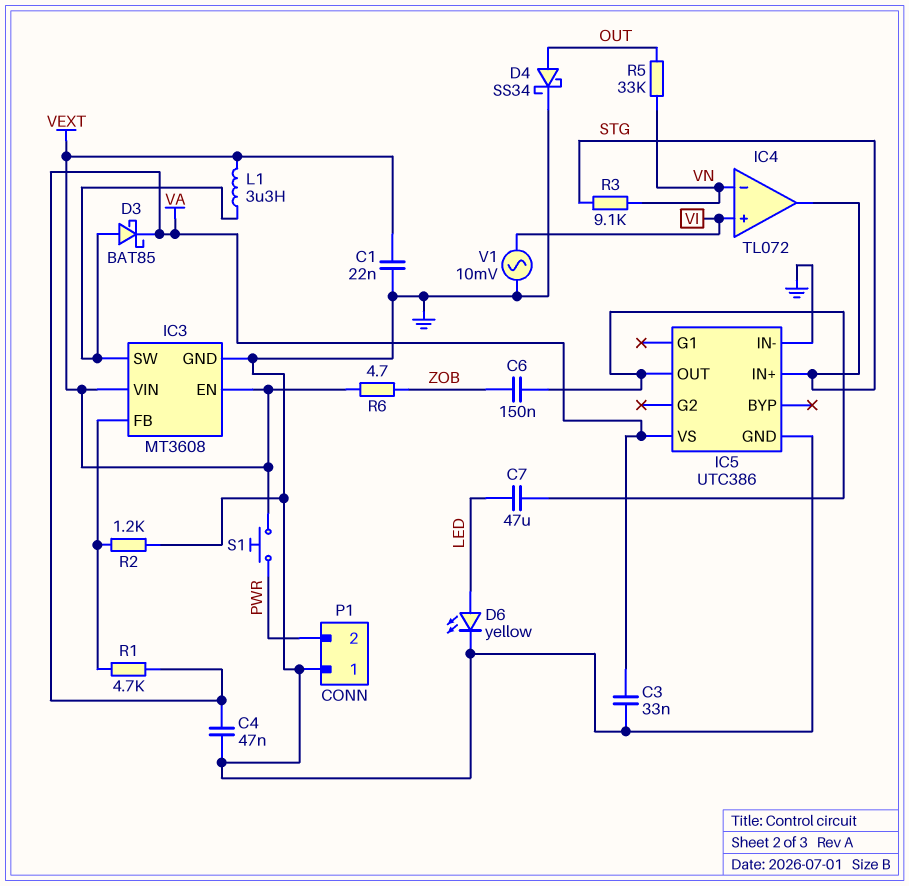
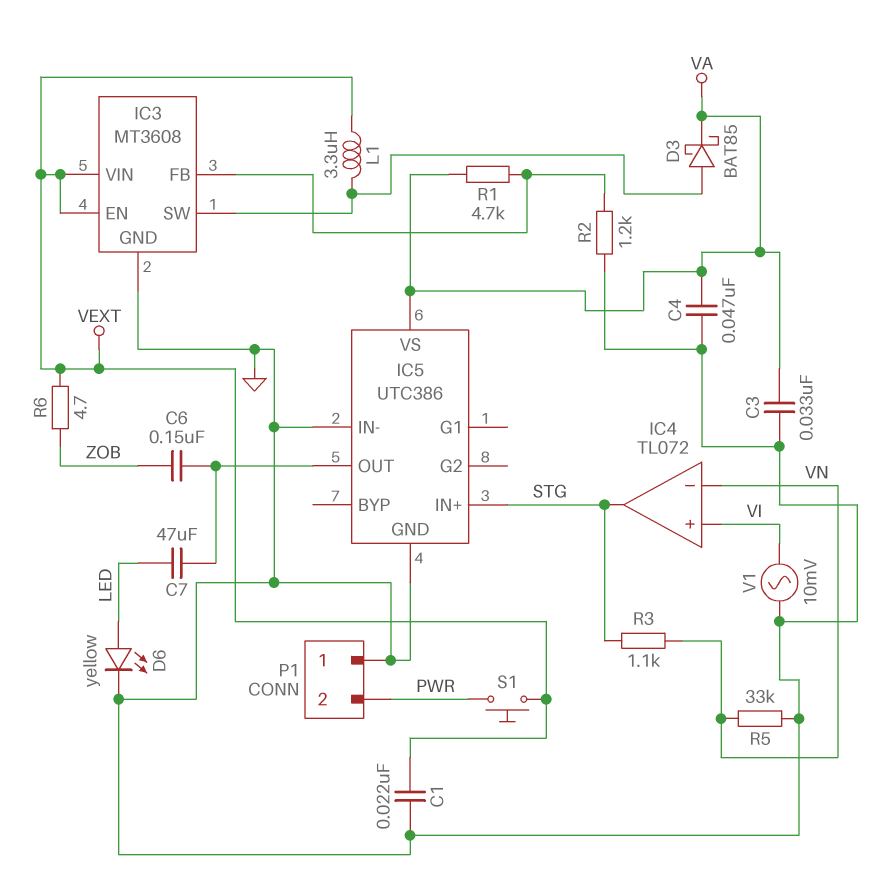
D4: schottky SS34 (A OUT, K GND) -> none
R3: 9.1k (STG, VN) -> 1.1k (STG, VN)
R5: 33k (OUT, VN) -> 33k (GND, VN)

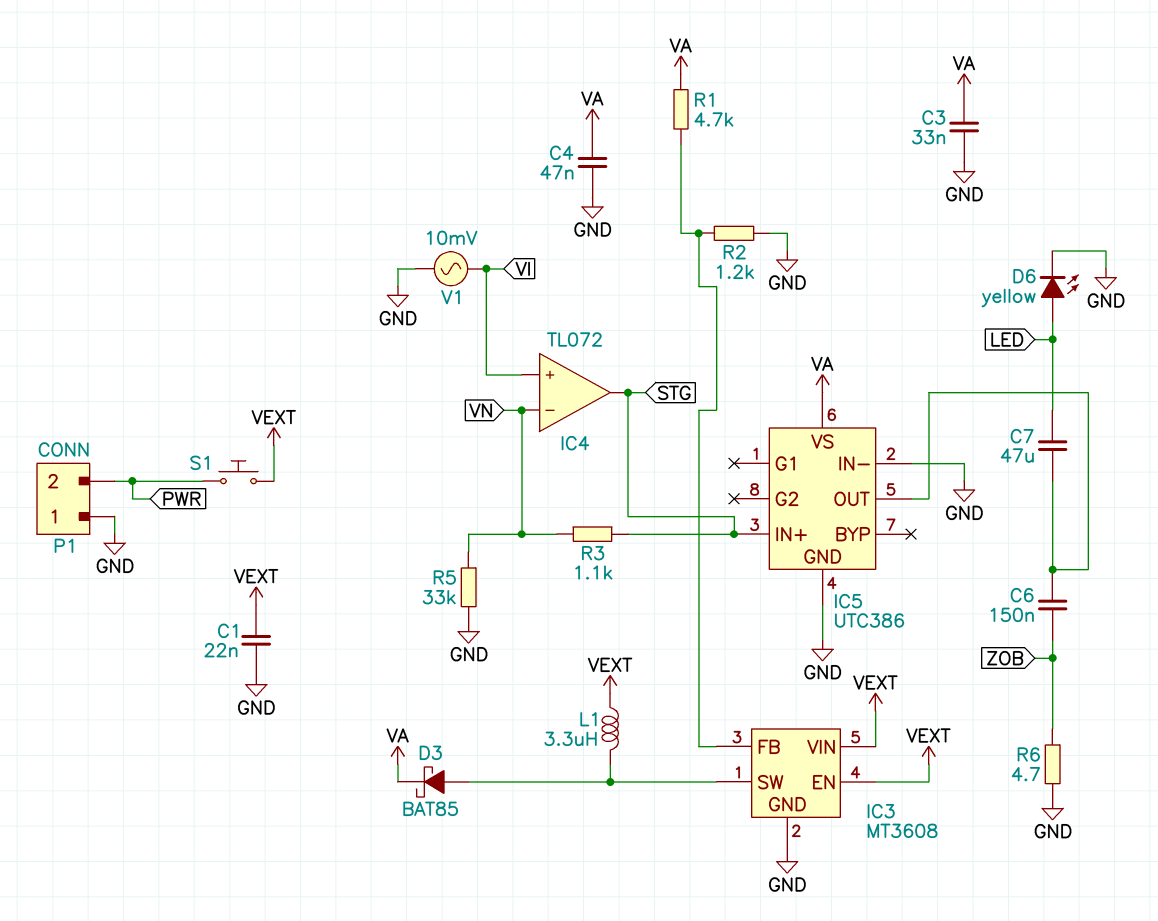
R6: 4.7 (VEXT, ZOB) -> 4.7 (GND, ZOB)

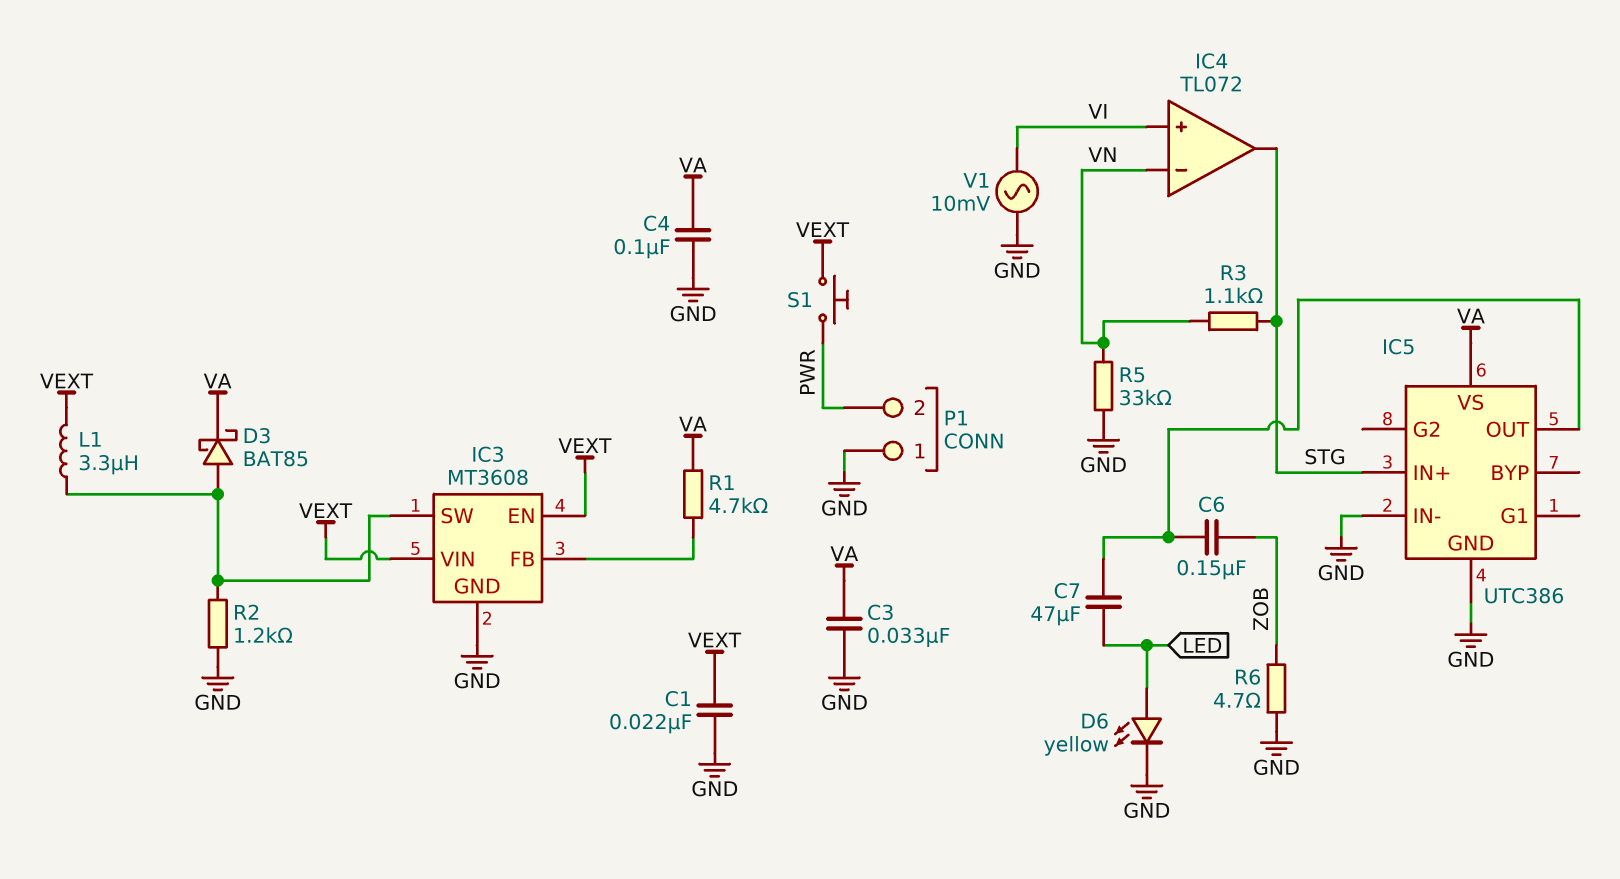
C4: 47nF (GND, VA) -> 100nF (GND, VA)
R2: 1.2k (GND, IC3/FB) -> 1.2k (GND, IC3/SW)

